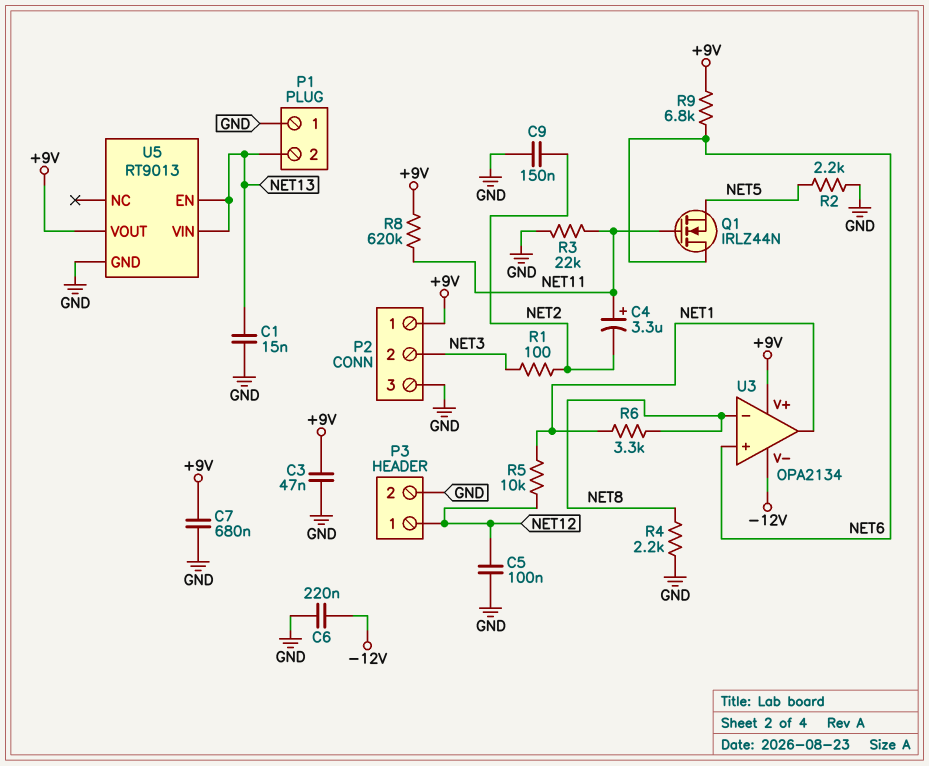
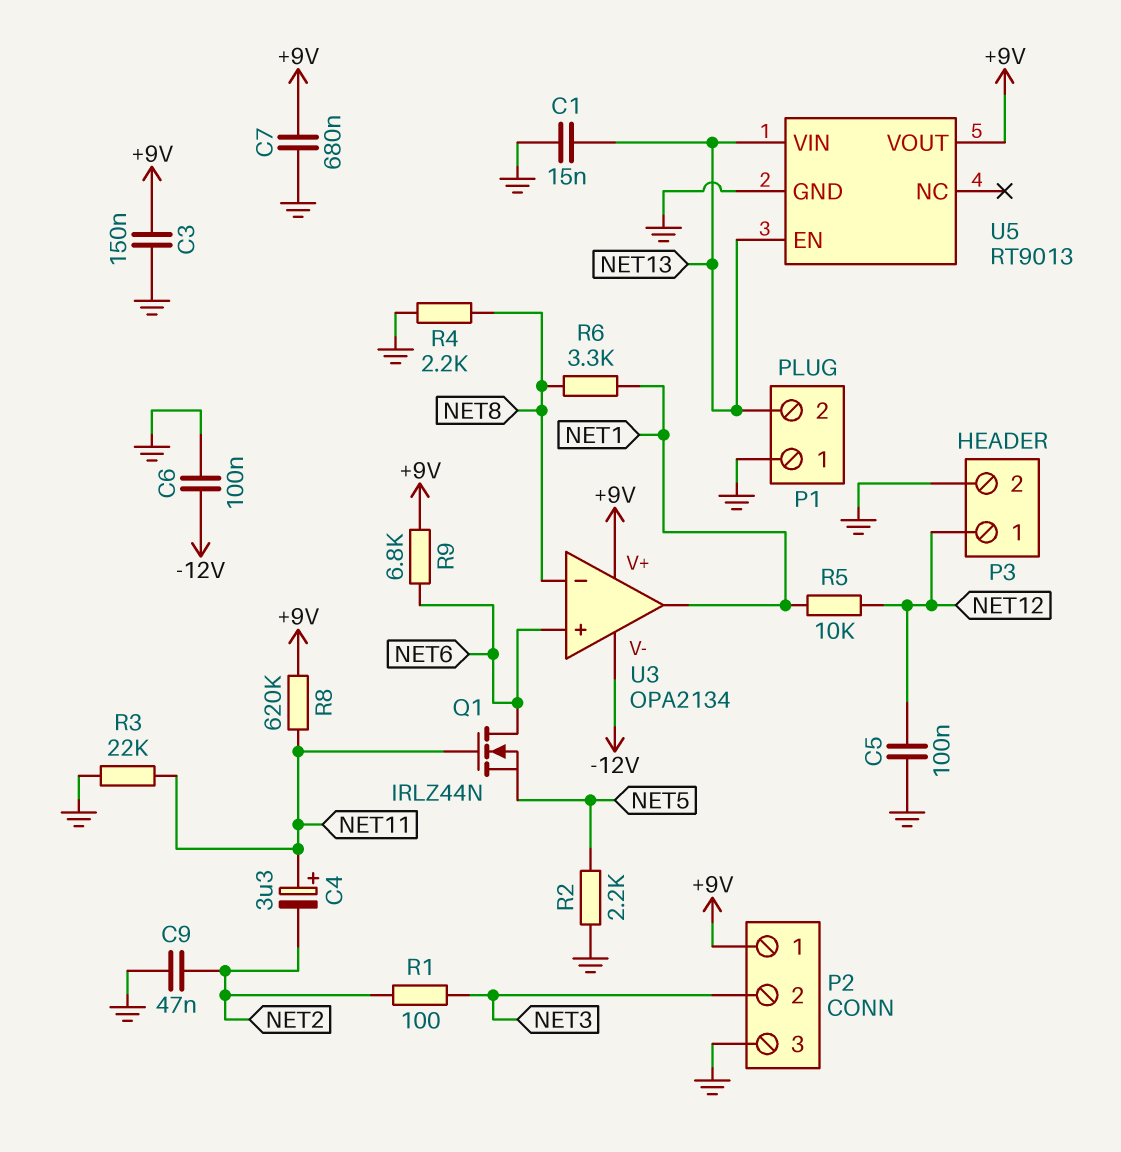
C3: 47nF (+9V, GND) -> 150nF (+9V, GND)
C6: 220nF (-12V, GND) -> 100nF (-12V, GND)
C9: 150nF (GND, NET2) -> 47nF (GND, NET2)

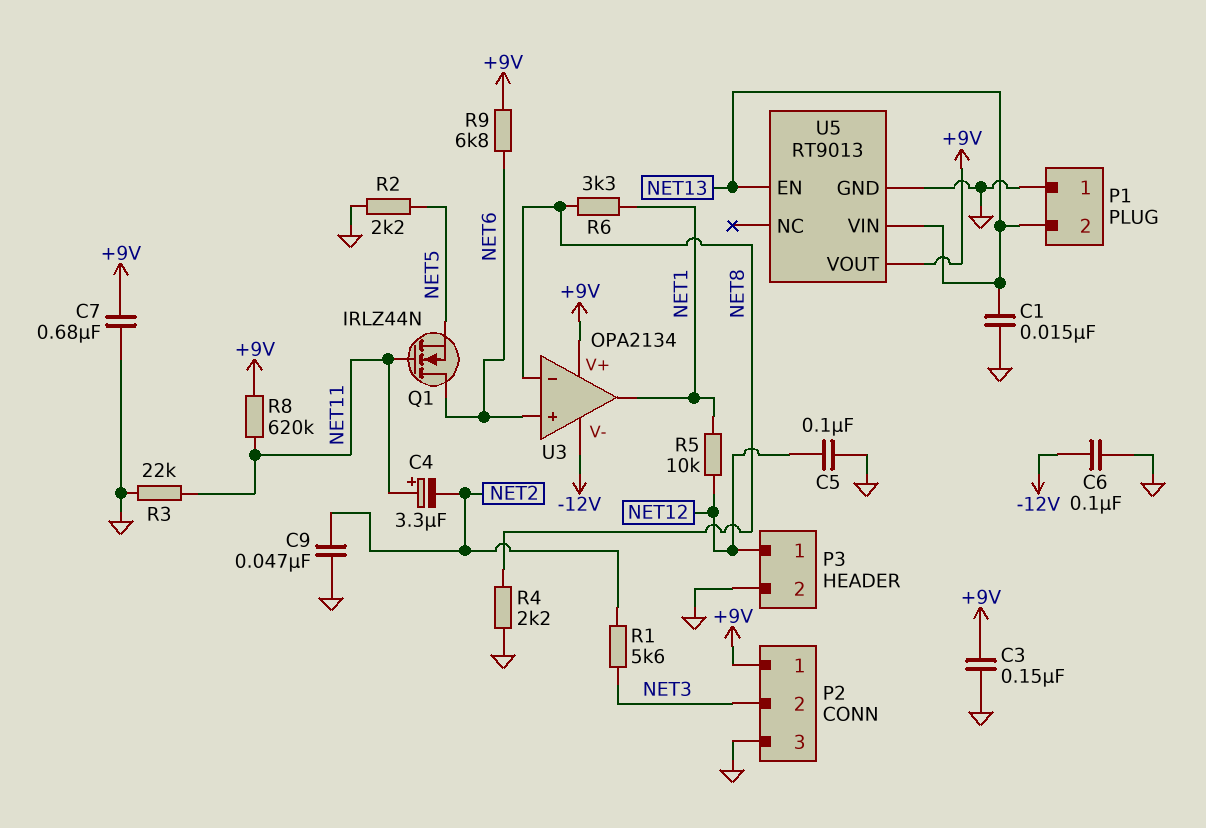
R1: 100 (NET2, NET3) -> 5.6k (NET2, NET3)

